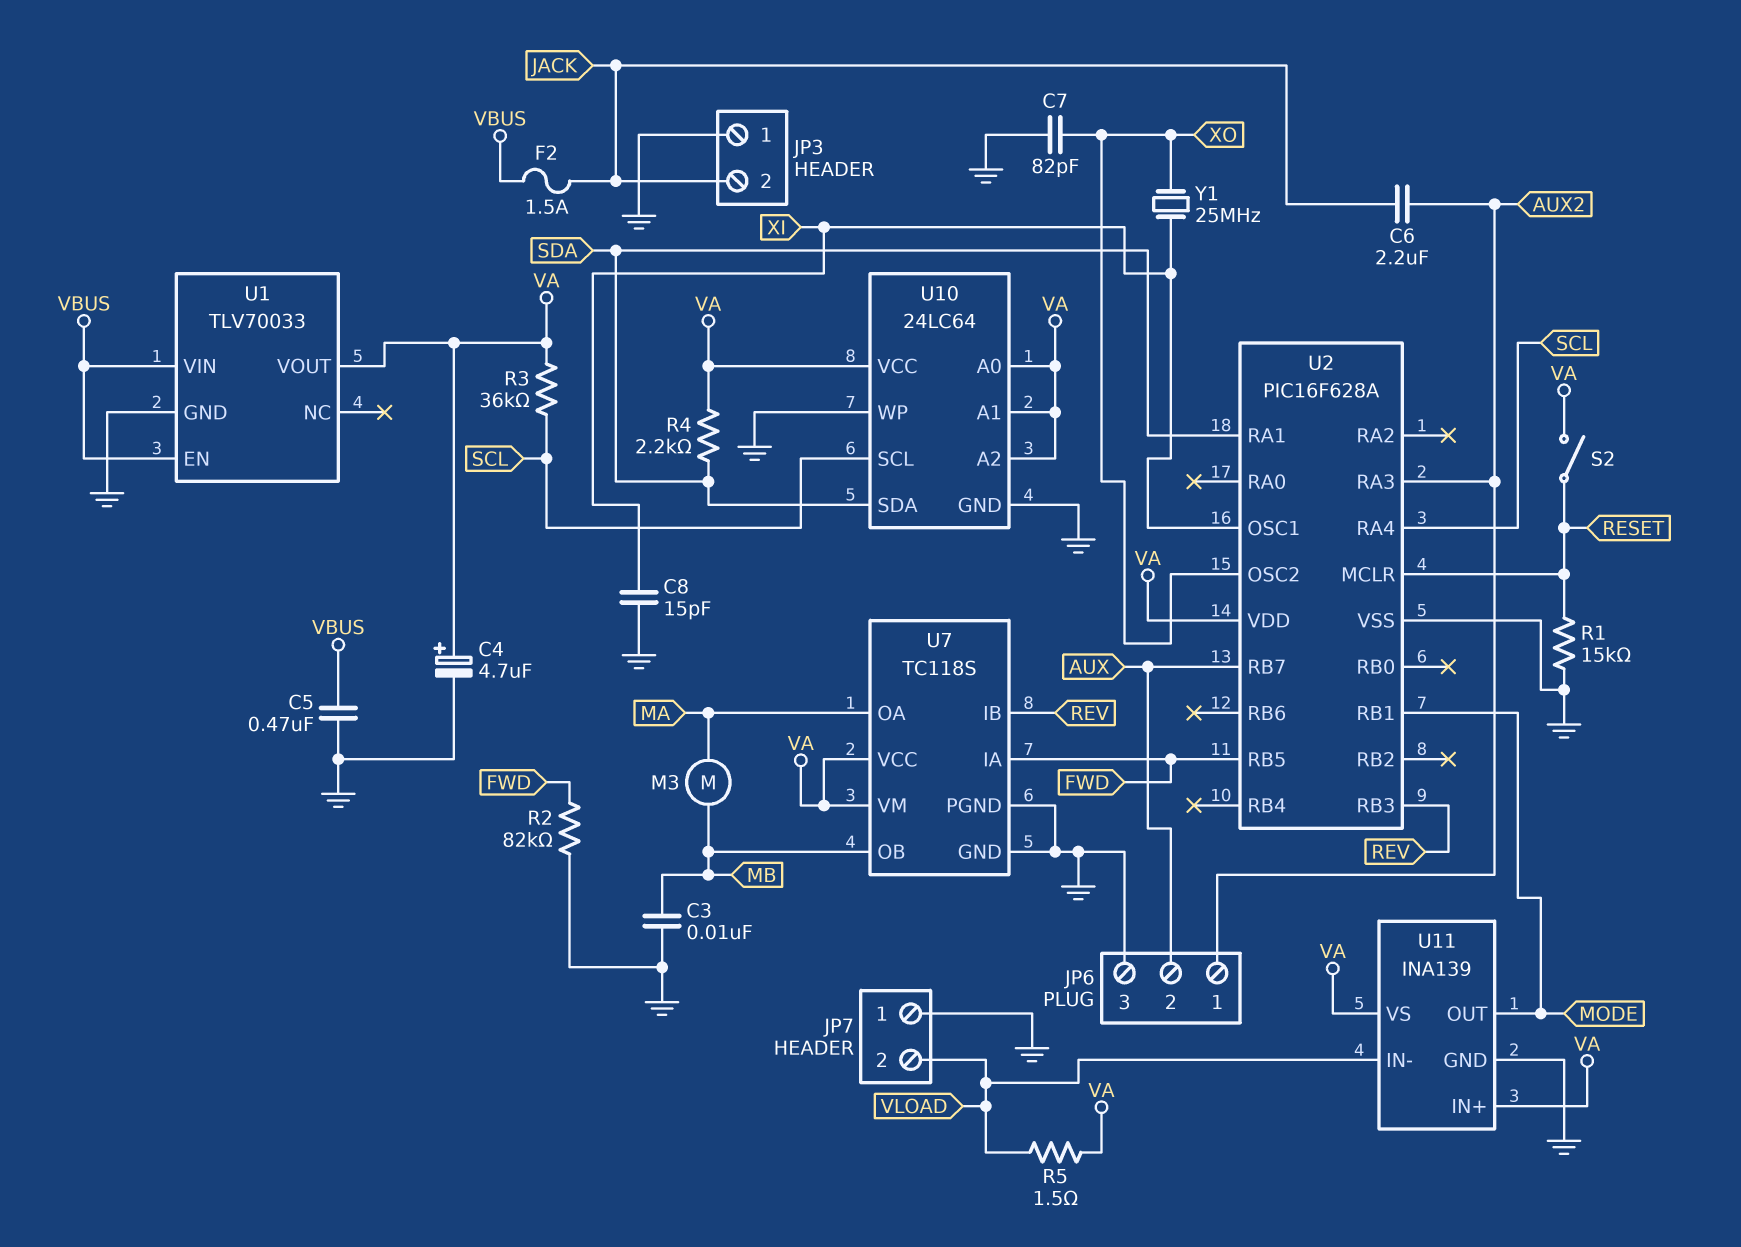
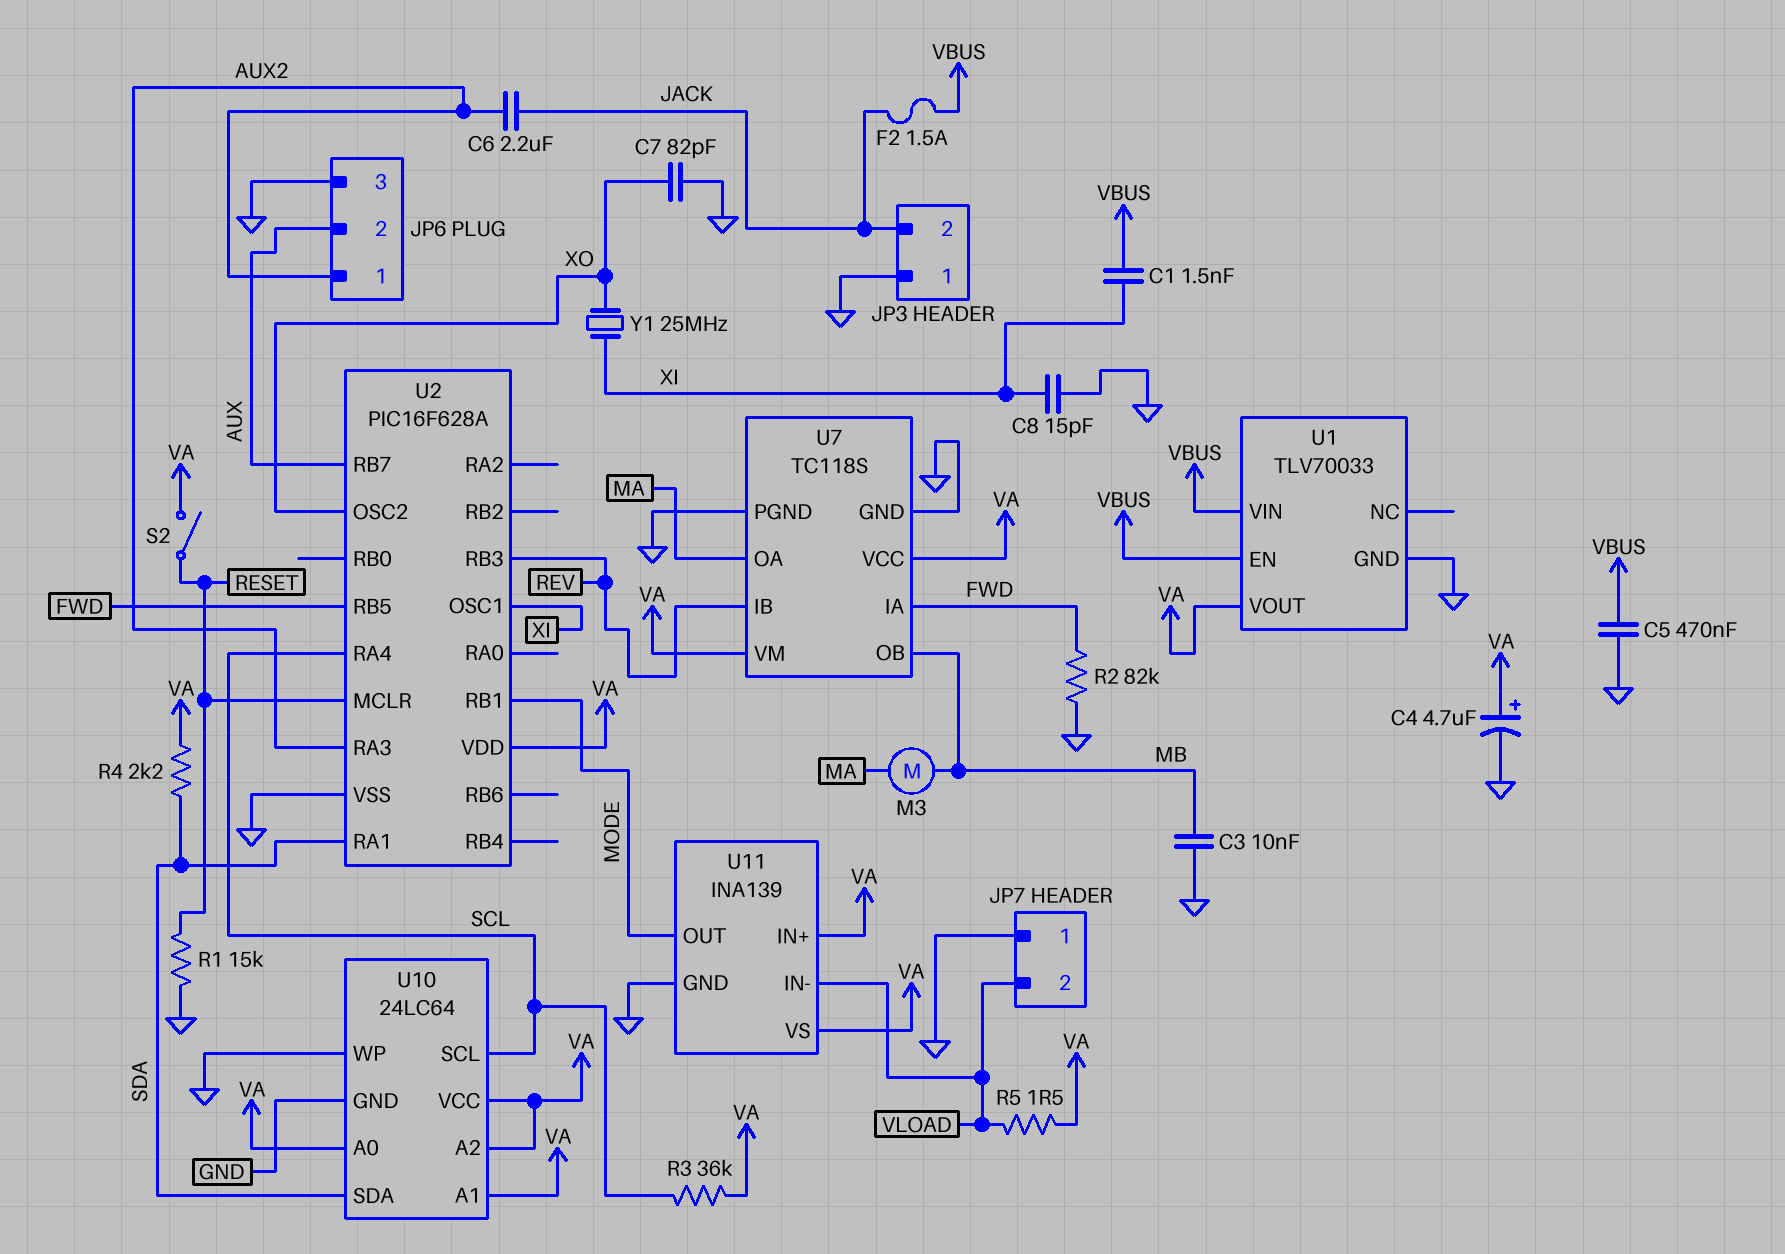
C1: none -> 1.5nF (VBUS, XI)

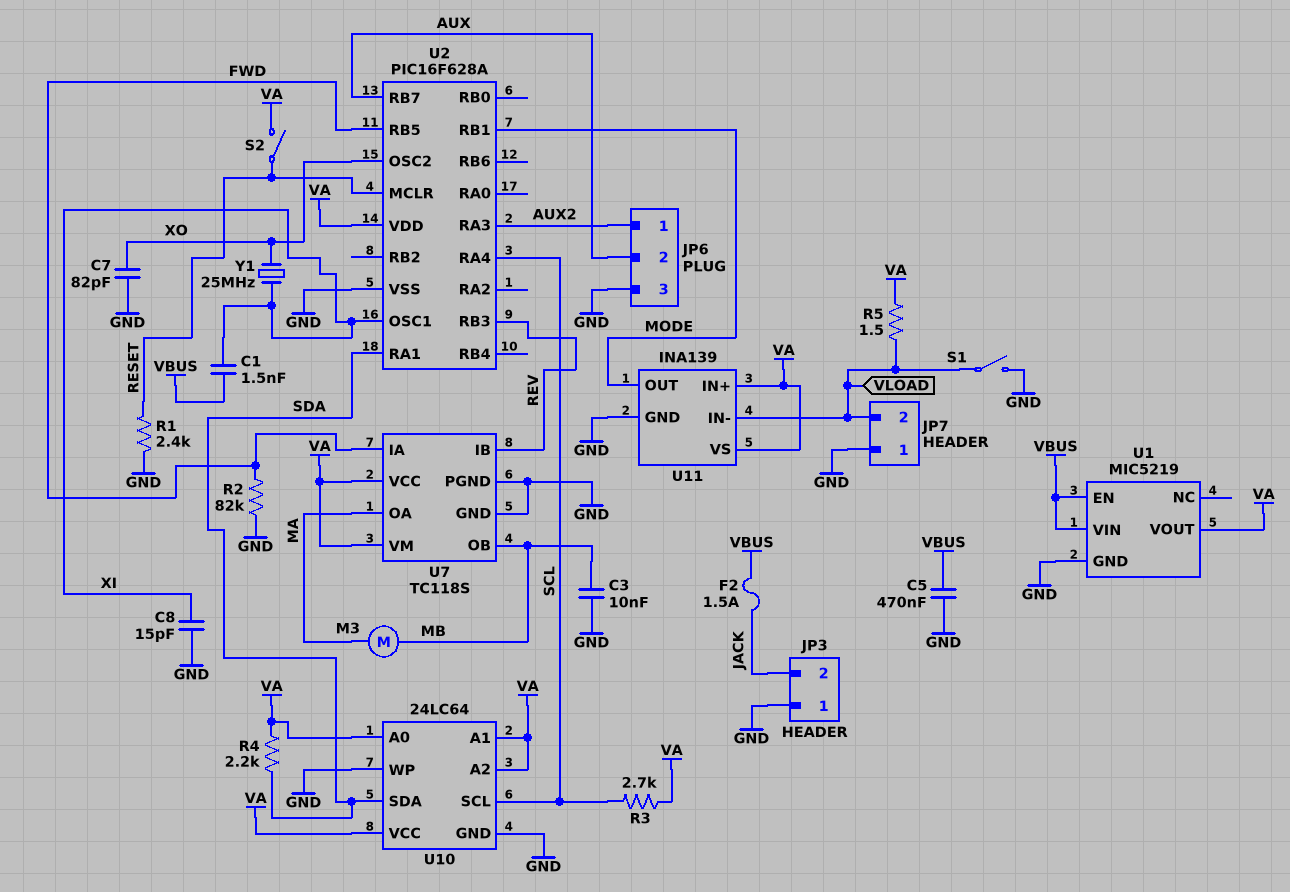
C4: 4.7uF (plus VA, minus GND) -> none
C6: 2.2uF (AUX2, JACK) -> none
R1: 15k (GND, RESET) -> 2.4k (GND, RESET)
R3: 36k (SCL, VA) -> 2.7k (SCL, VA)
S1: none -> switch (GND, VLOAD)
U1: TLV70033 -> MIC5219

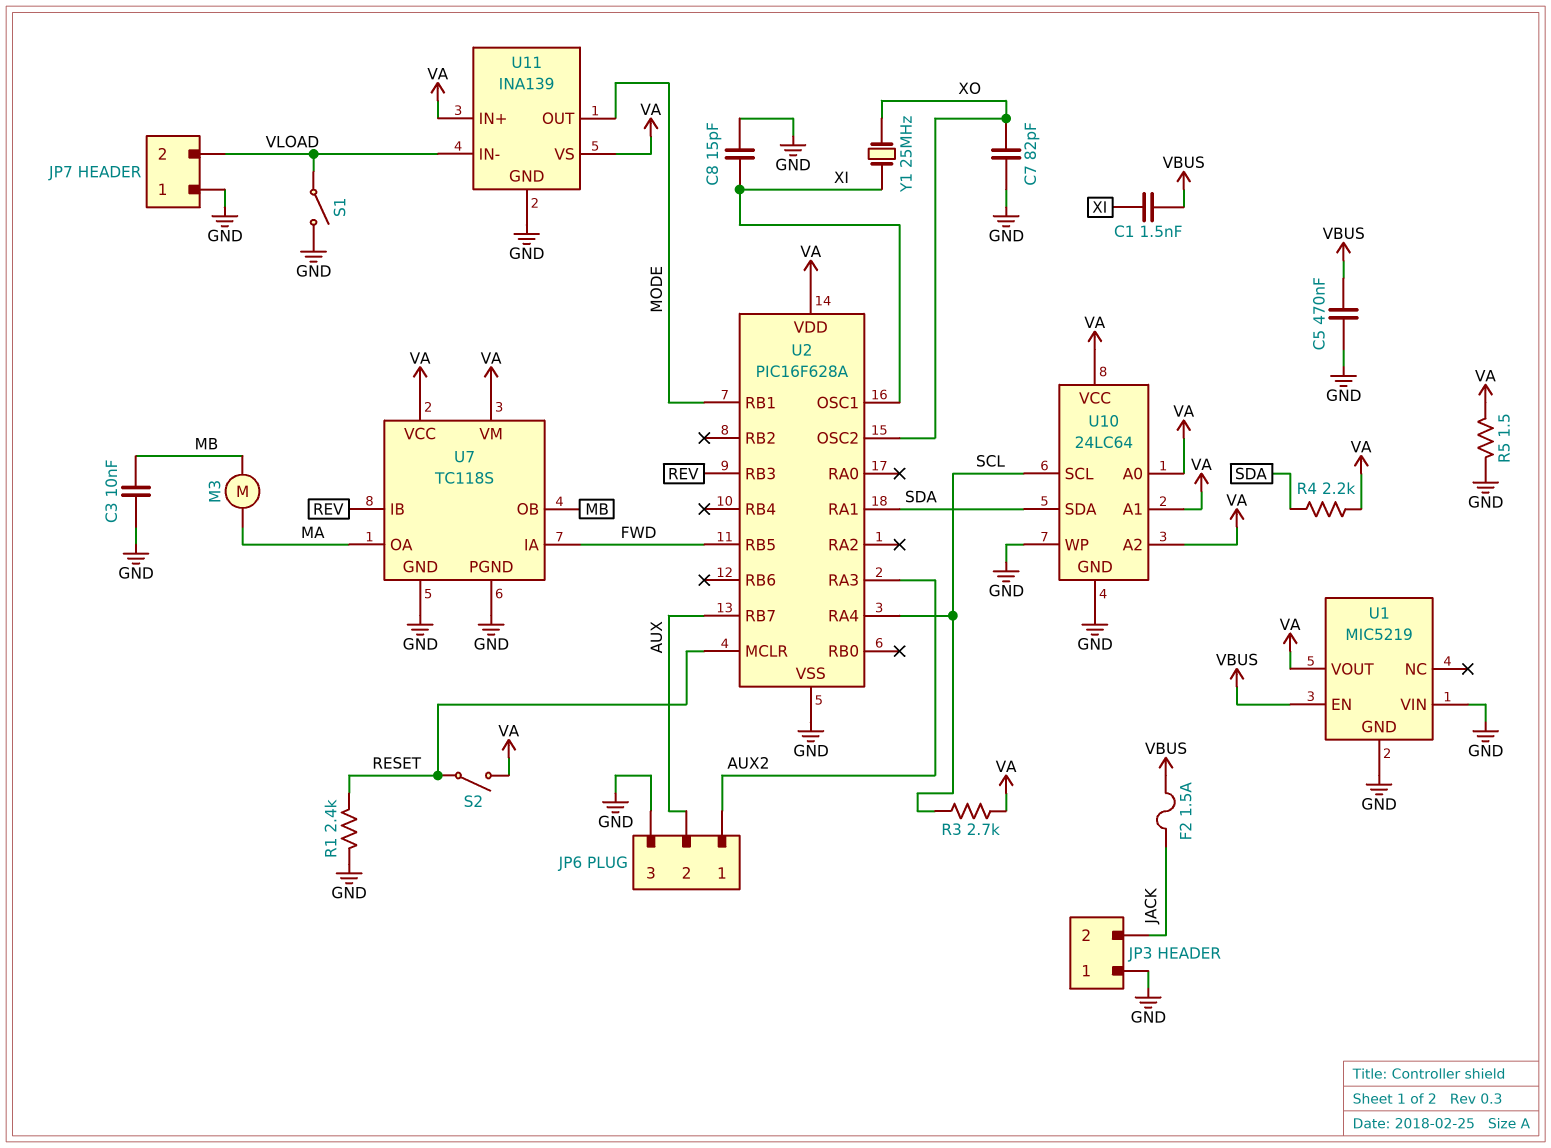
R2: 82k (FWD, GND) -> none
R5: 1.5 (VA, VLOAD) -> 1.5 (GND, VA)
U1 pin VIN: VBUS -> GND

